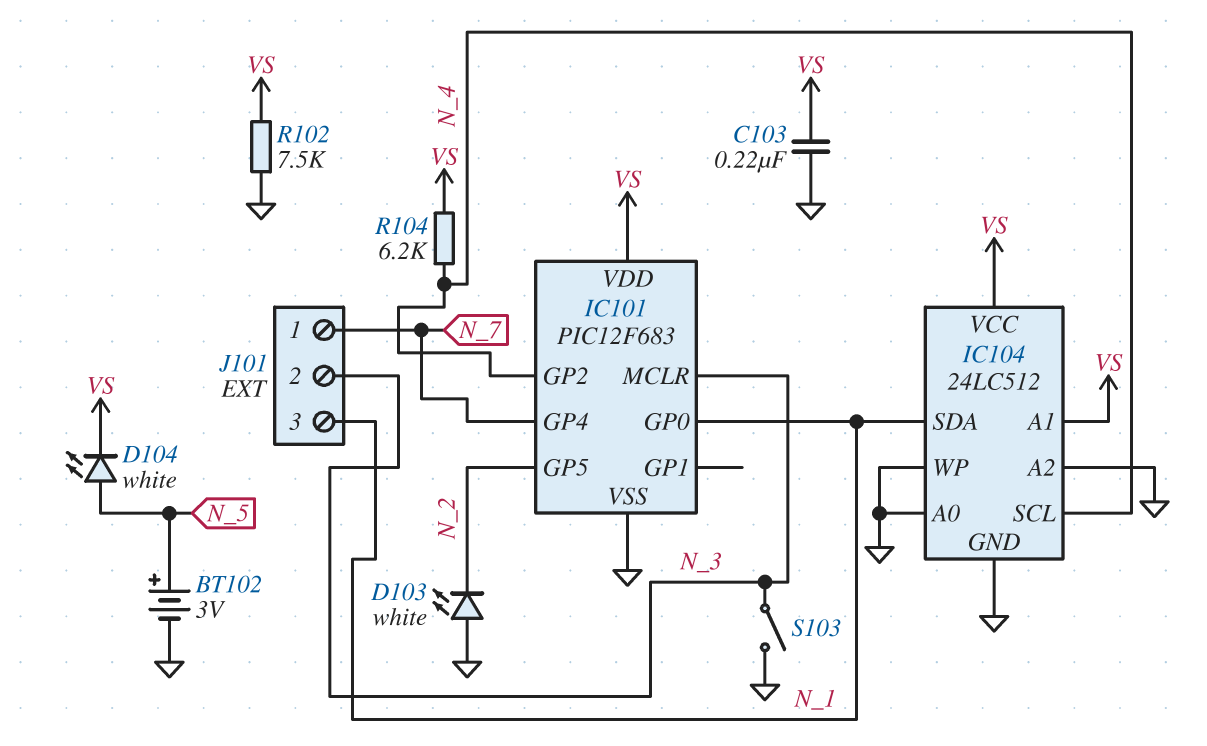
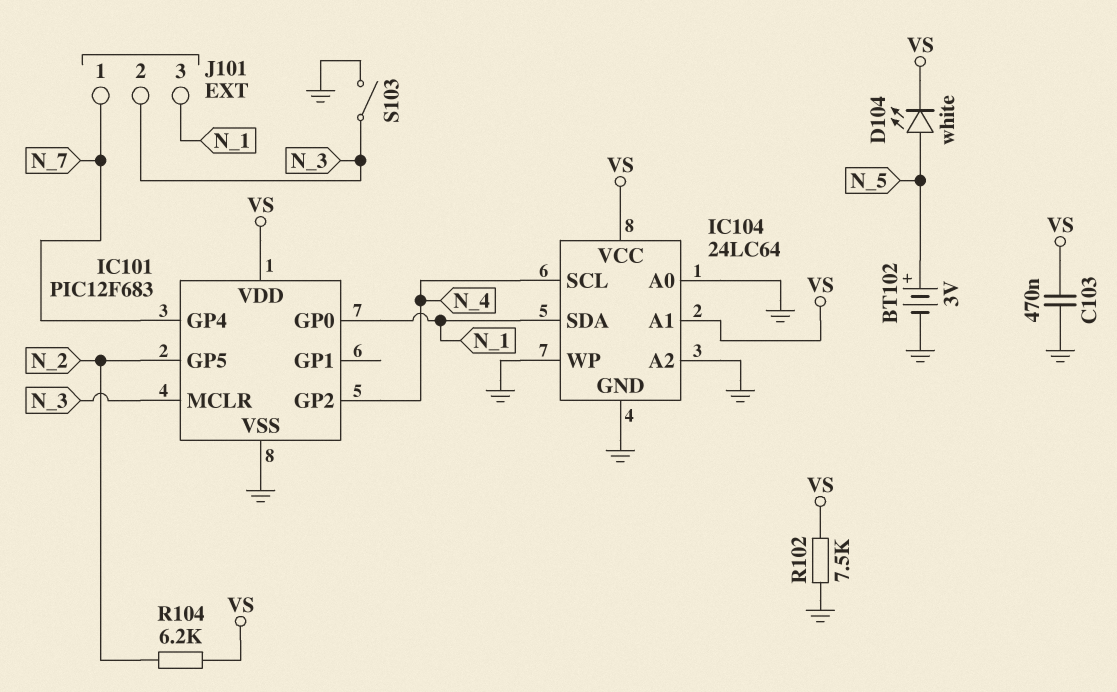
C103: 220nF (GND, VS) -> 470nF (GND, VS)
D103: LED white (A GND, K N_2) -> none
IC104: 24LC512 -> 24LC64
R104: 6.2k (N_4, VS) -> 6.2k (N_2, VS)

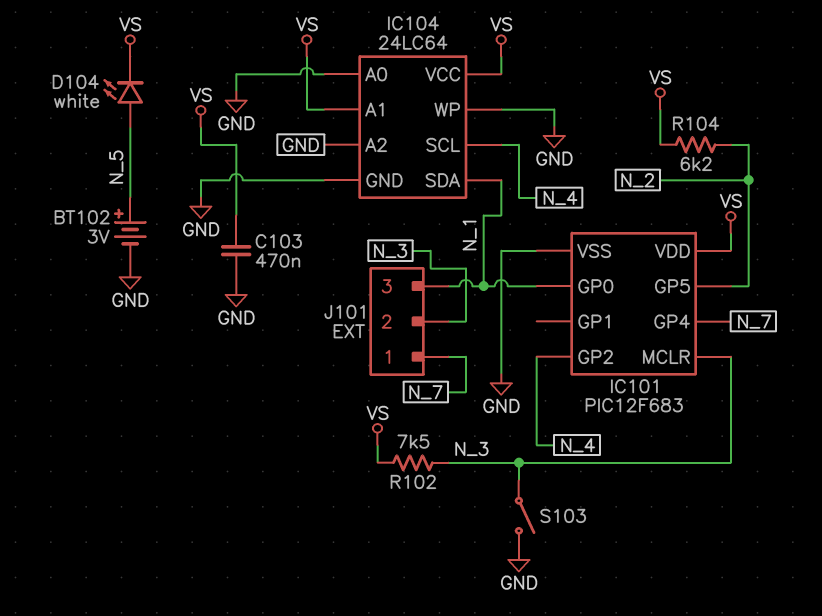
R102: 7.5k (GND, VS) -> 7.5k (N_3, VS)

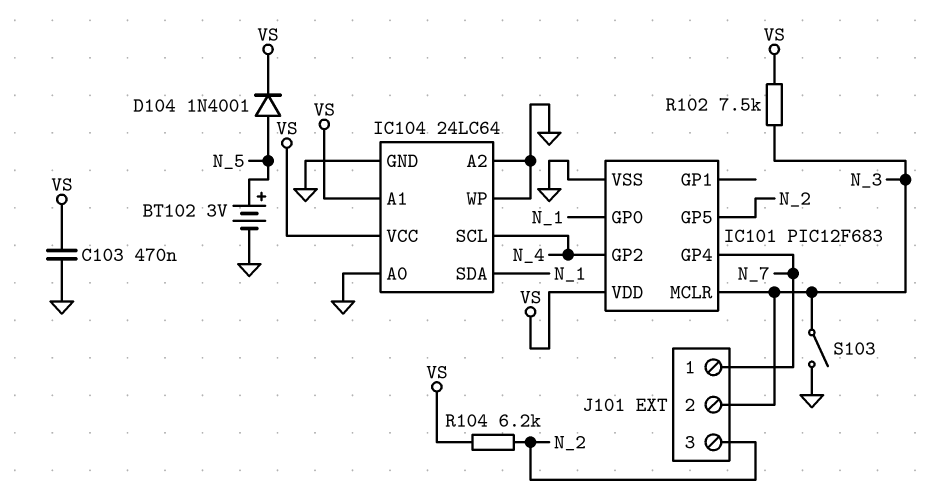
D104: LED white (A N_5, K VS) -> diode 1N4001 (A N_5, K VS)
J101 pin 3: N_1 -> N_2

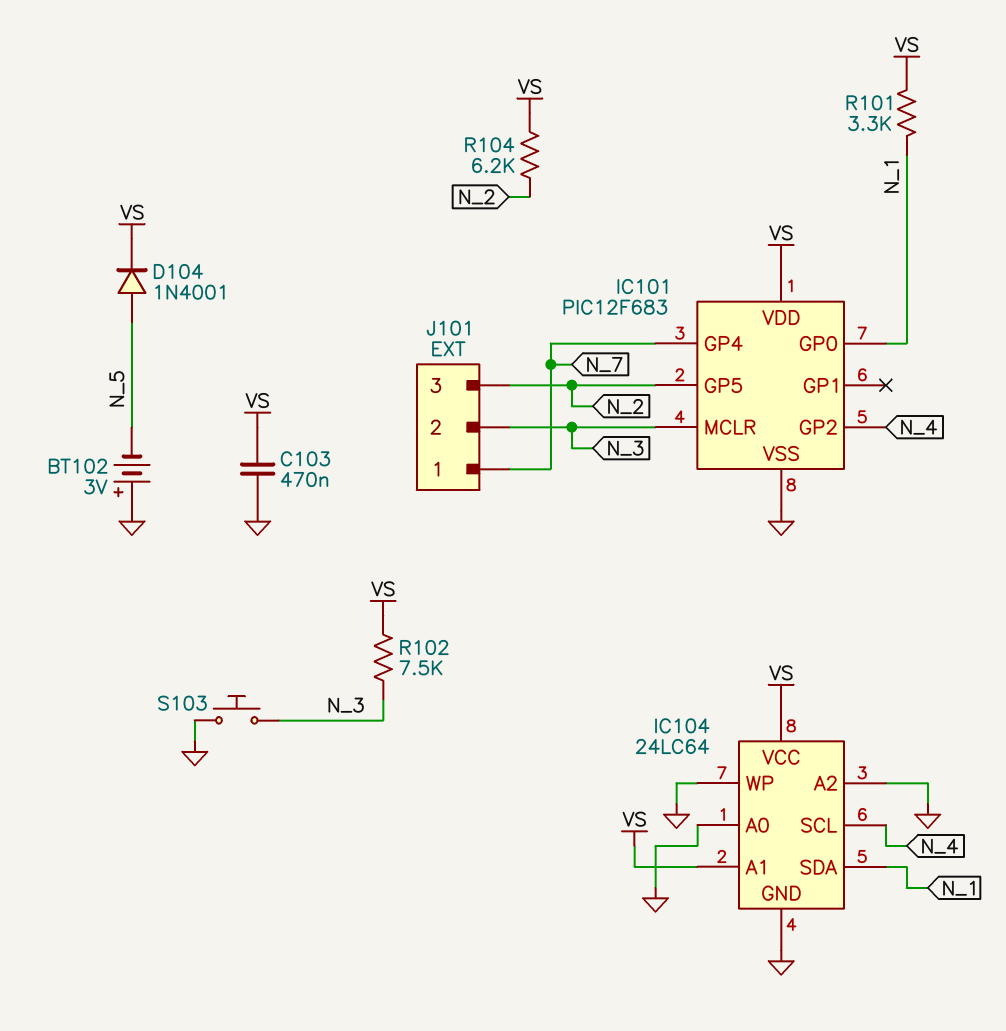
BT102: 3V (plus N_5, minus GND) -> 3V (plus GND, minus N_5)
R101: none -> 3.3k (N_1, VS)
S103: switch (GND, N_3) -> button (GND, N_3)

